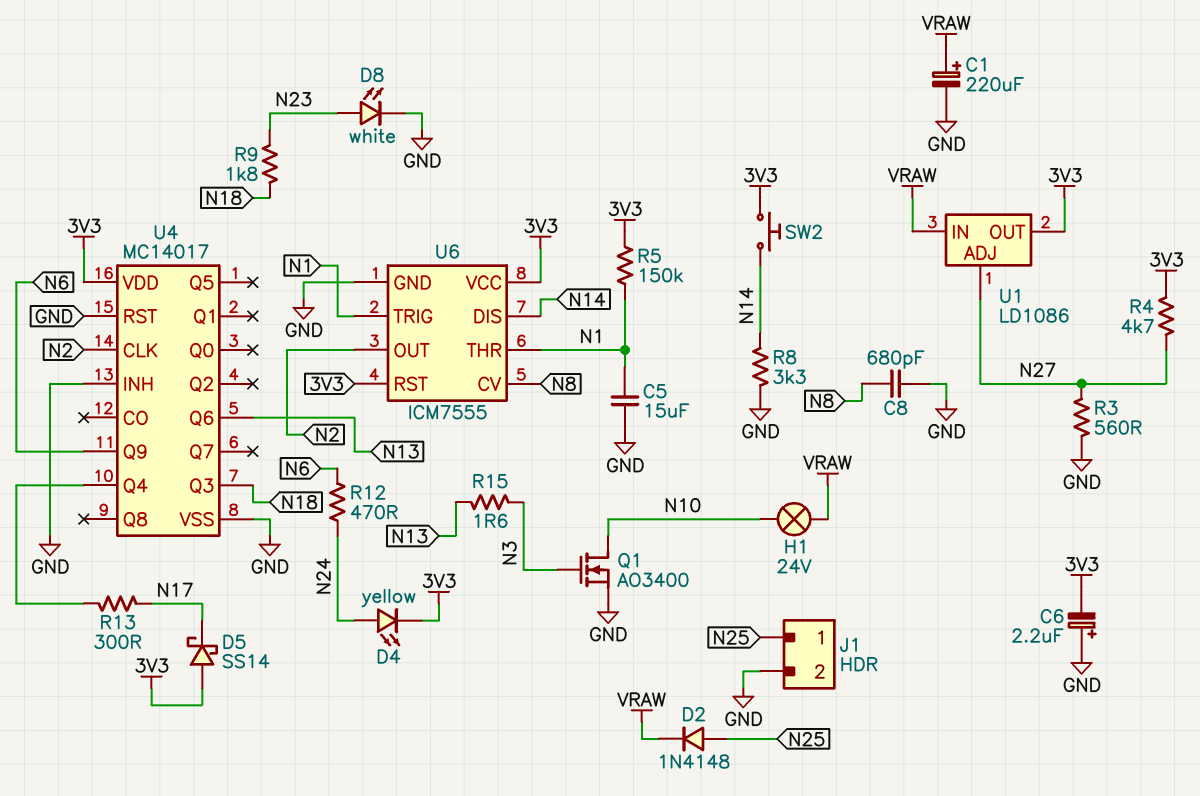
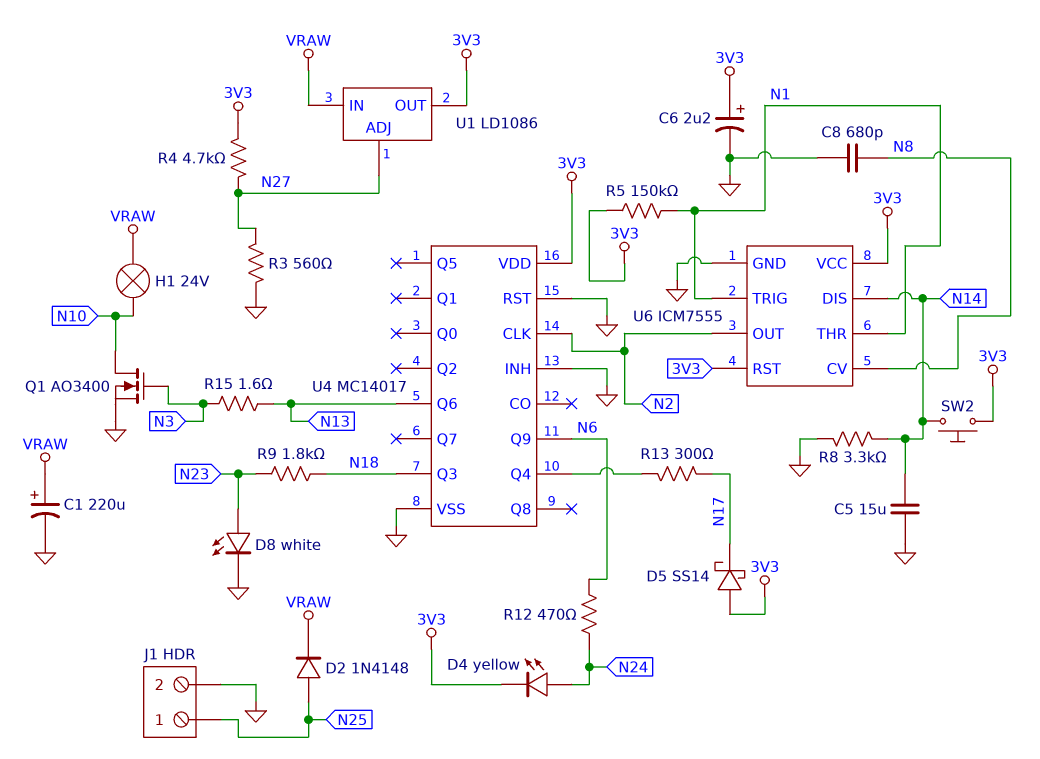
C5: 15uF (GND, N1) -> 15uF (GND, N14)
C6: 2.2uF (plus GND, minus 3V3) -> 2.2uF (plus 3V3, minus GND)

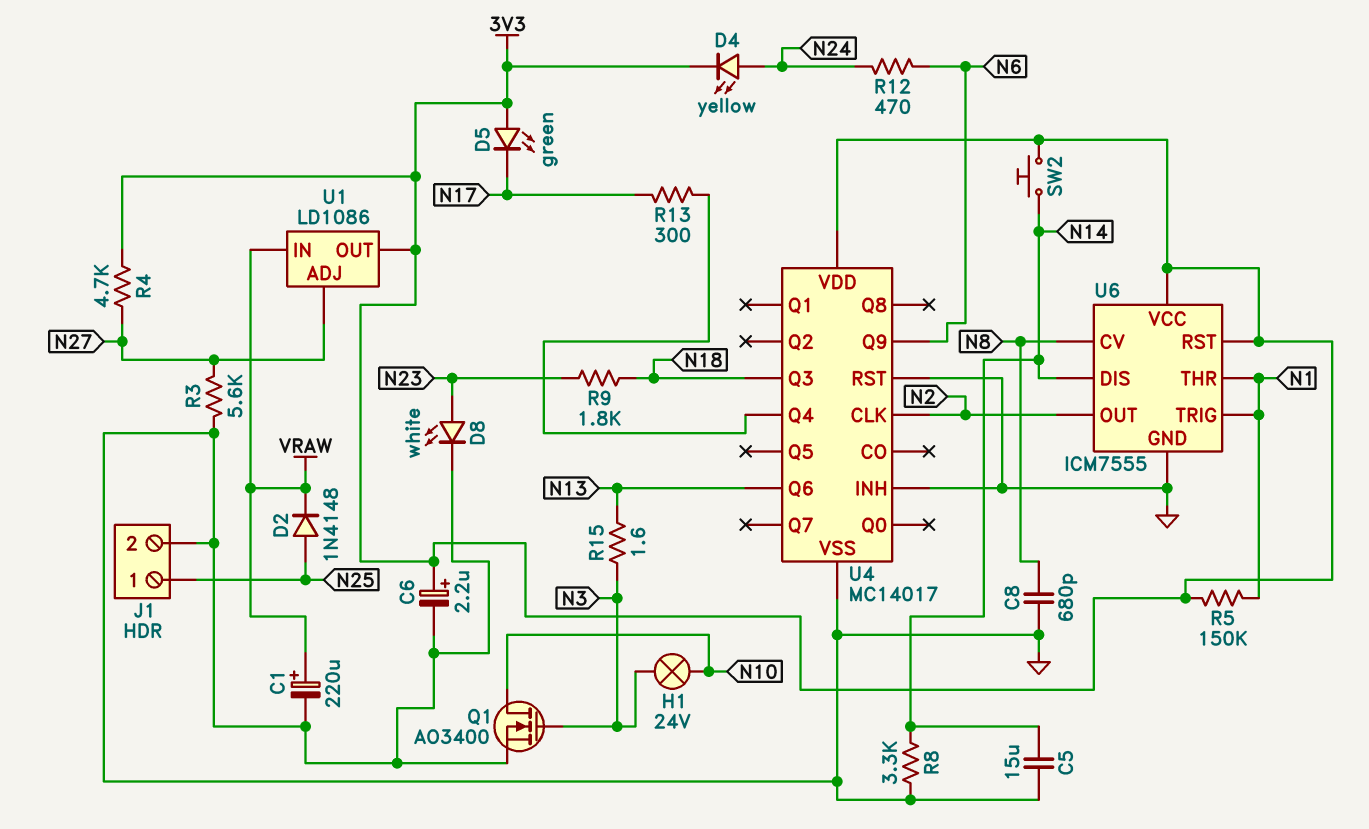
D5: schottky SS14 (A 3V3, K N17) -> LED green (A 3V3, K N17)
H1: lamp 24V (N10, VRAW) -> lamp 24V (N3, N10)
R3: 560 (GND, N27) -> 5.6k (GND, N27)

